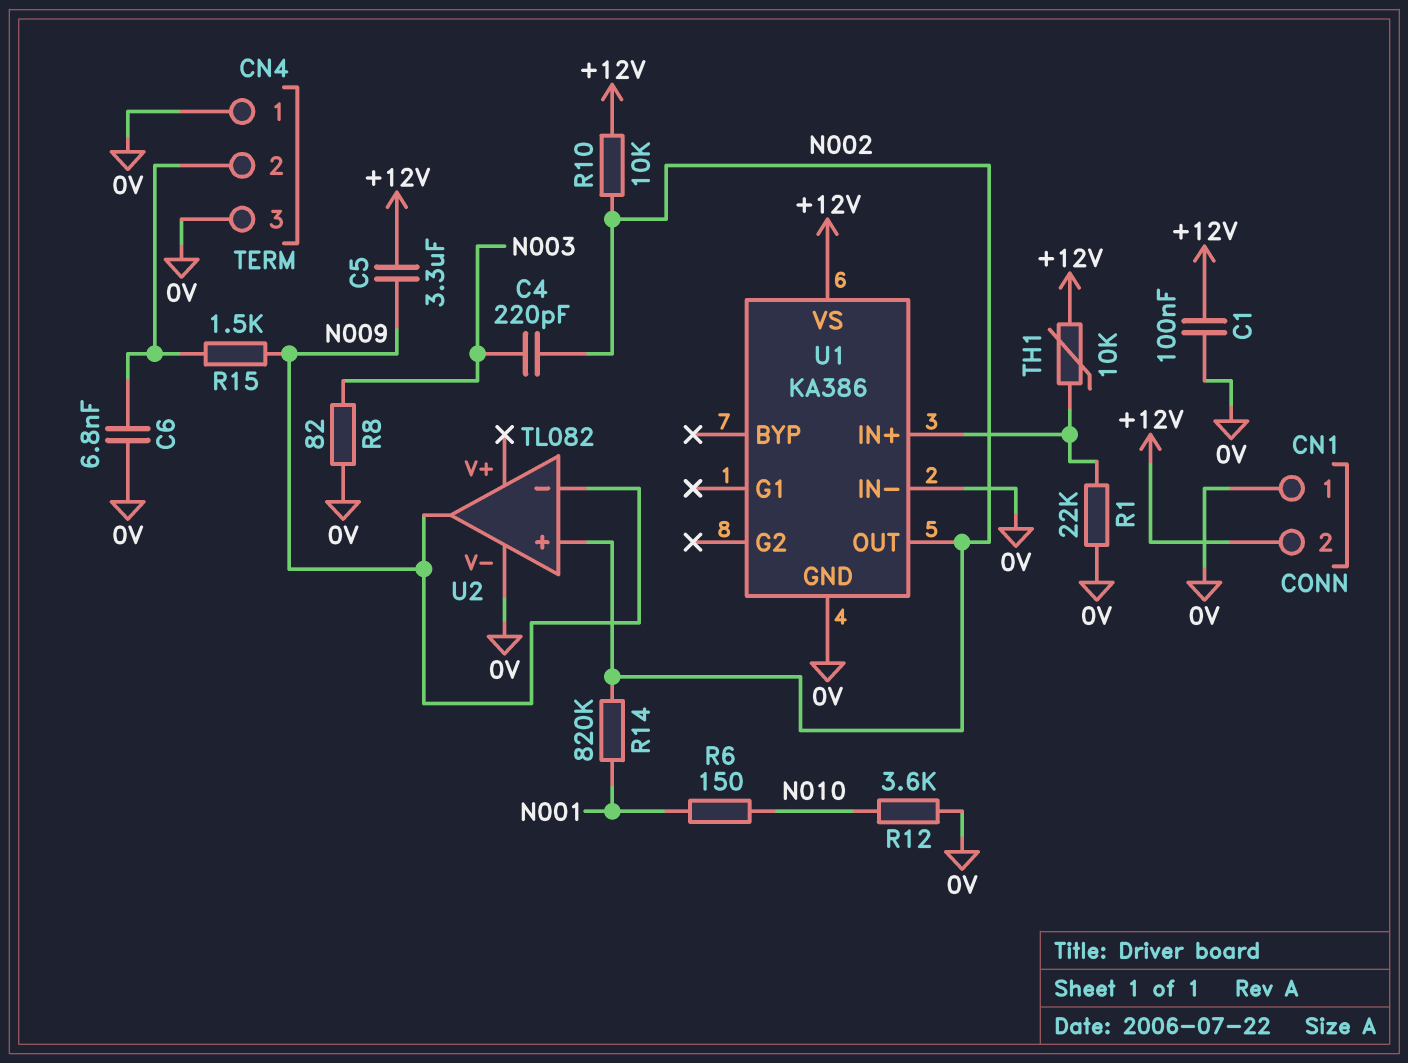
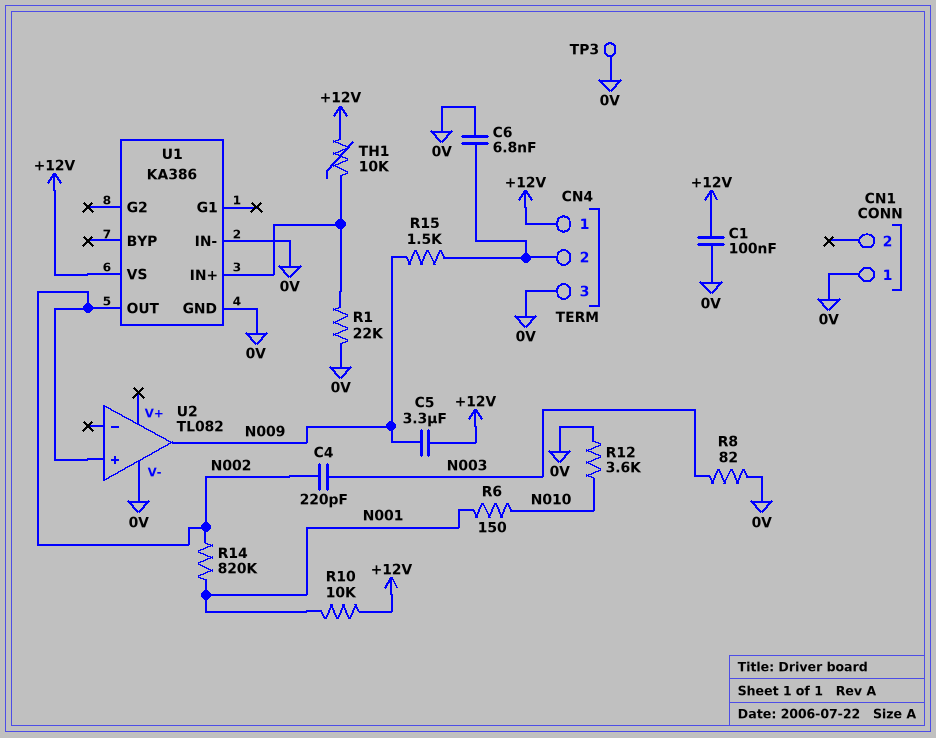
CN1 pin 2: +12V -> none
CN4 pin 1: 0V -> +12V
R10: 10k (+12V, N002) -> 10k (+12V, N001)
TP3: none -> test point (0V)
U2 pin in-: N009 -> none

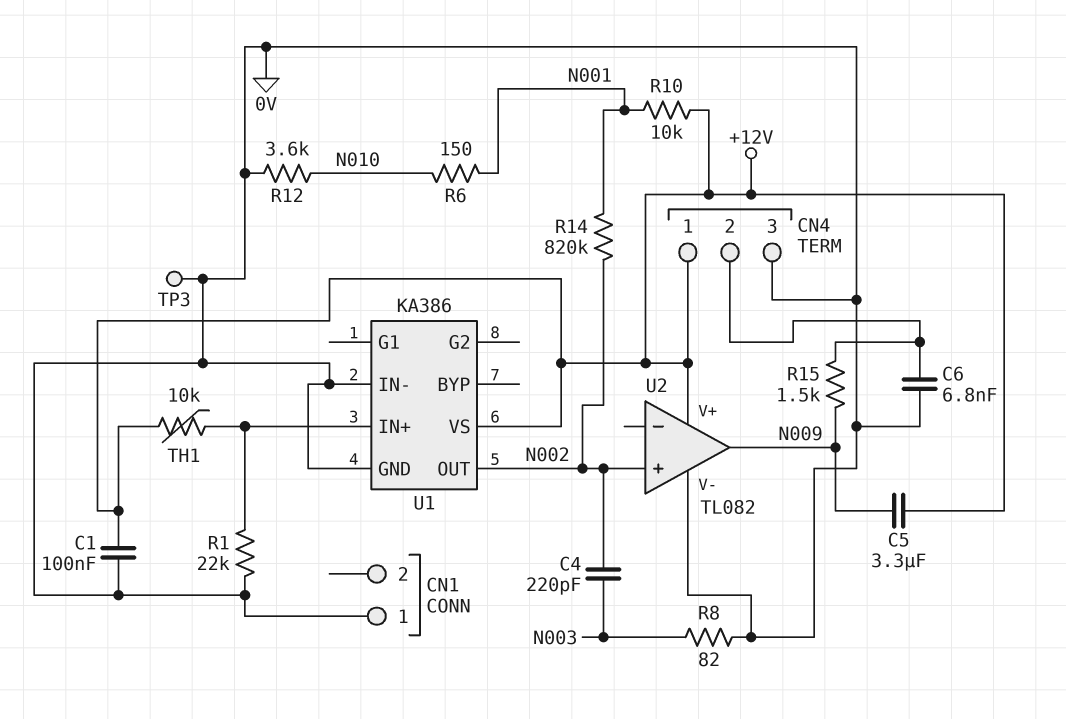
U2 pin V+: none -> +12V

